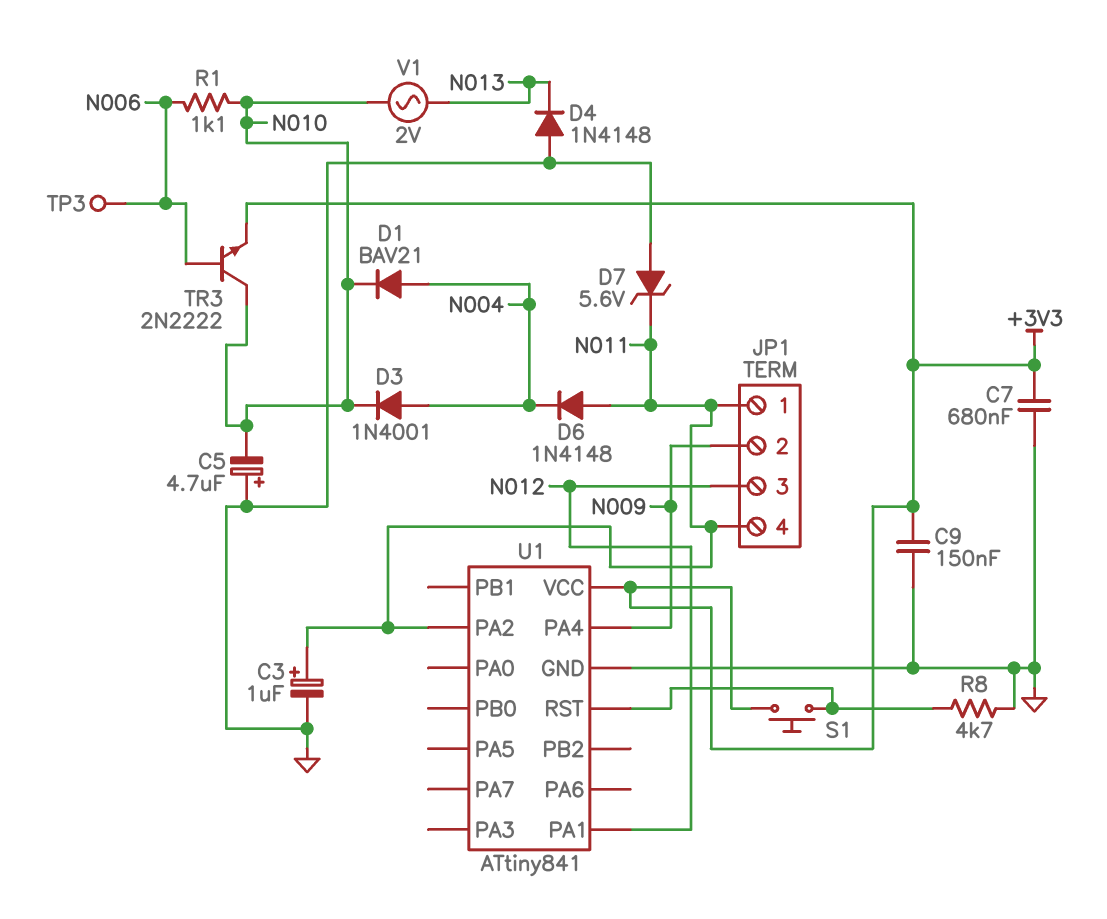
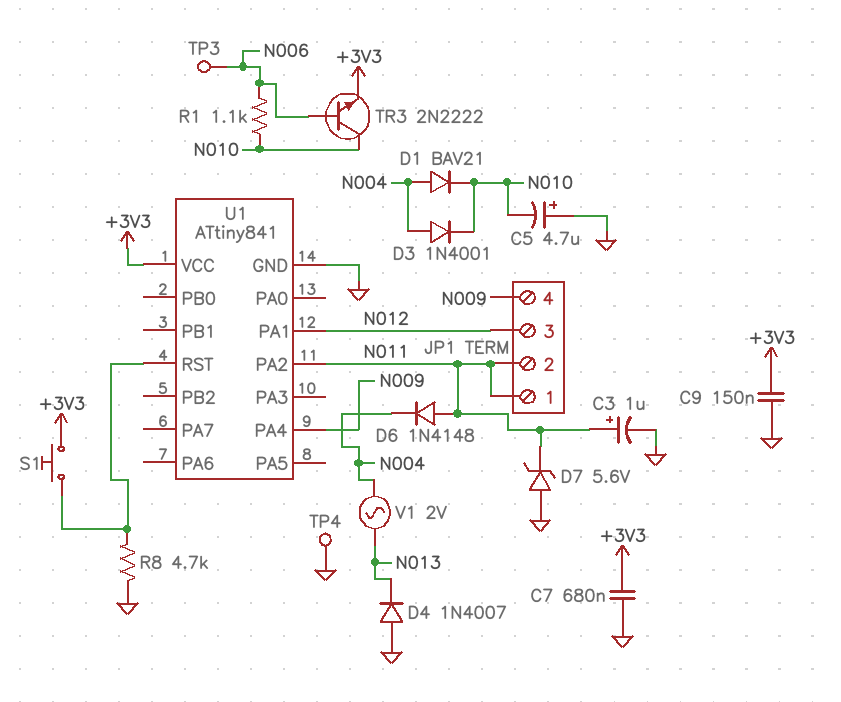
D4: diode 1N4148 (A GND, K N013) -> diode 1N4007 (A GND, K N013)
JP1 pin 2: N009 -> N011
JP1 pin 4: N011 -> N009
TP4: none -> test point (GND)
V1: AC 2V (N010, N013) -> AC 2V (N004, N013)

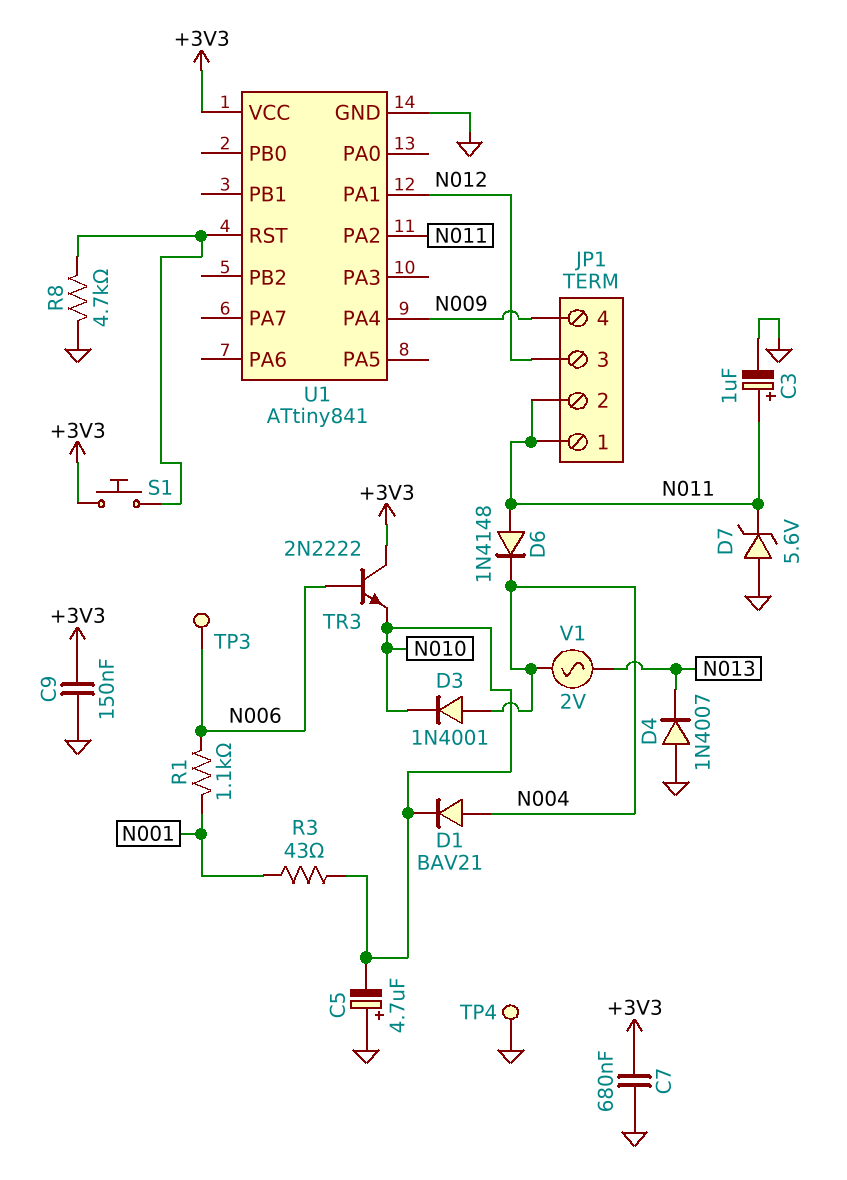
R1: 1.1k (N006, N010) -> 1.1k (N001, N006)
R3: none -> 43 (N001, N010)
TR3: NPN 2N2222 (B N006, C N010, E +3V3) -> NPN 2N2222 (B N006, C +3V3, E N010)

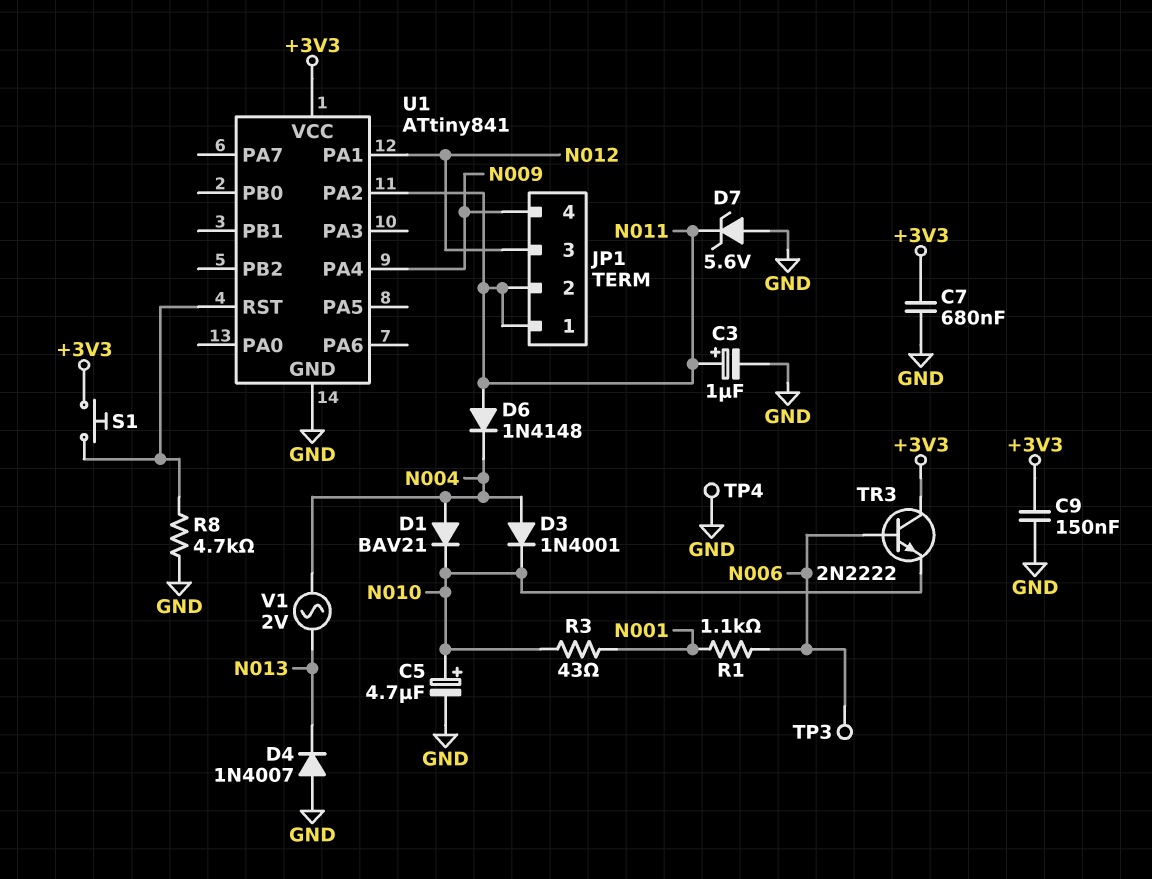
C5: 4.7uF (plus GND, minus N010) -> 4.7uF (plus N010, minus GND)

